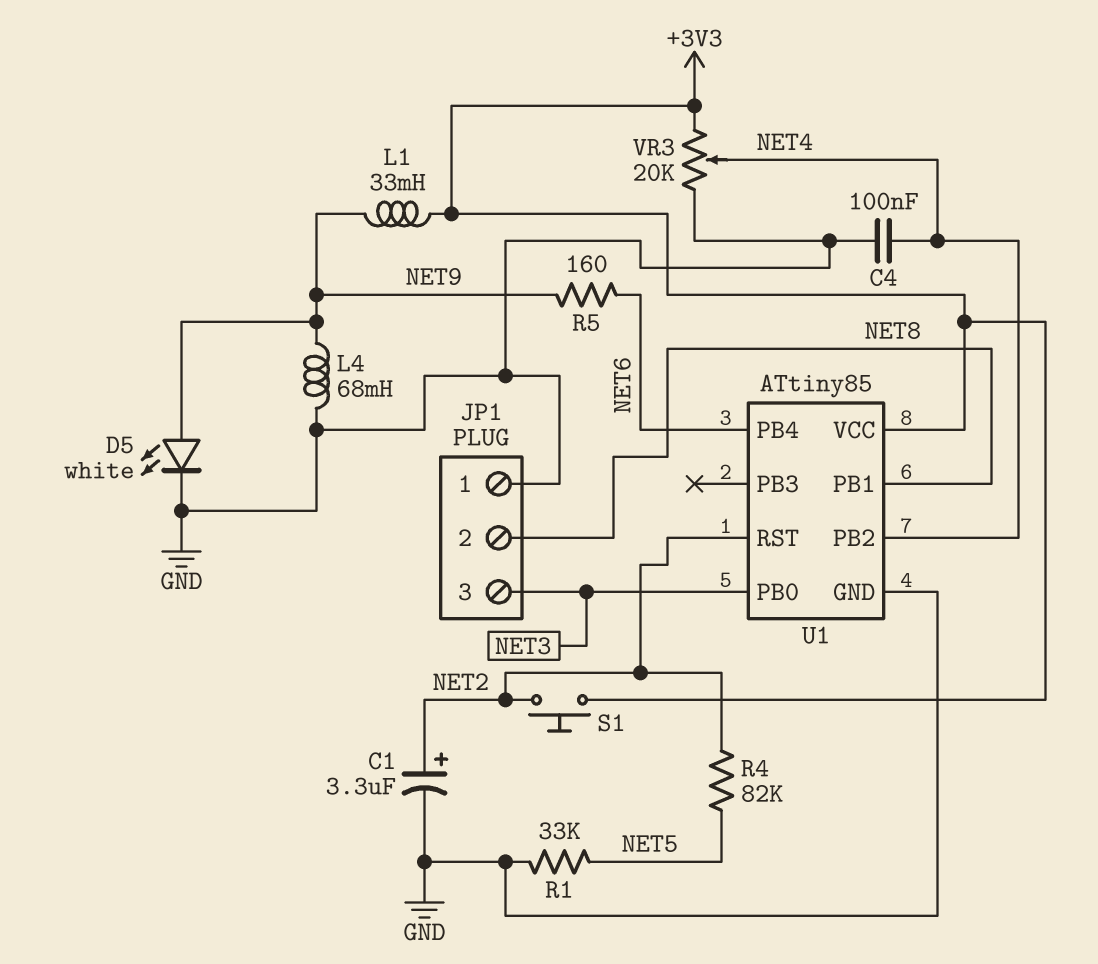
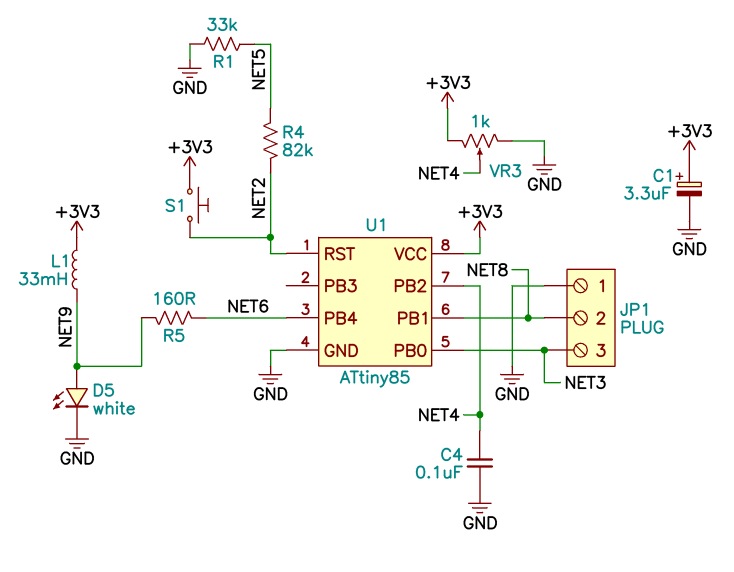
C1: 3.3uF (plus NET2, minus GND) -> 3.3uF (plus +3V3, minus GND)
L4: 68mH (GND, NET9) -> none
VR3: 20k (+3V3, GND, wiper NET4) -> 1k (+3V3, GND, wiper NET4)

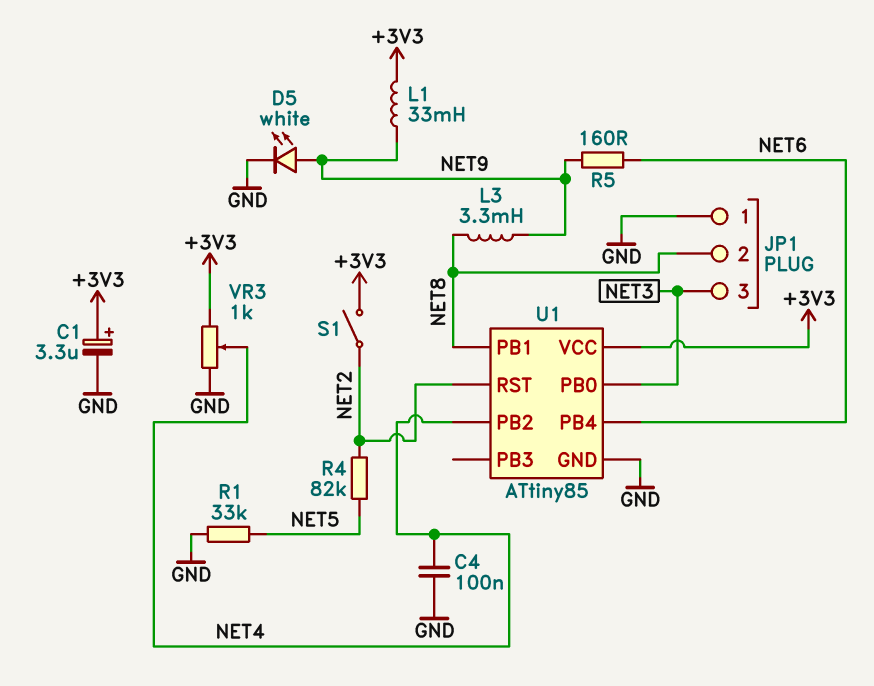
L3: none -> 3.3mH (NET8, NET9)
S1: button (+3V3, NET2) -> switch (+3V3, NET2)

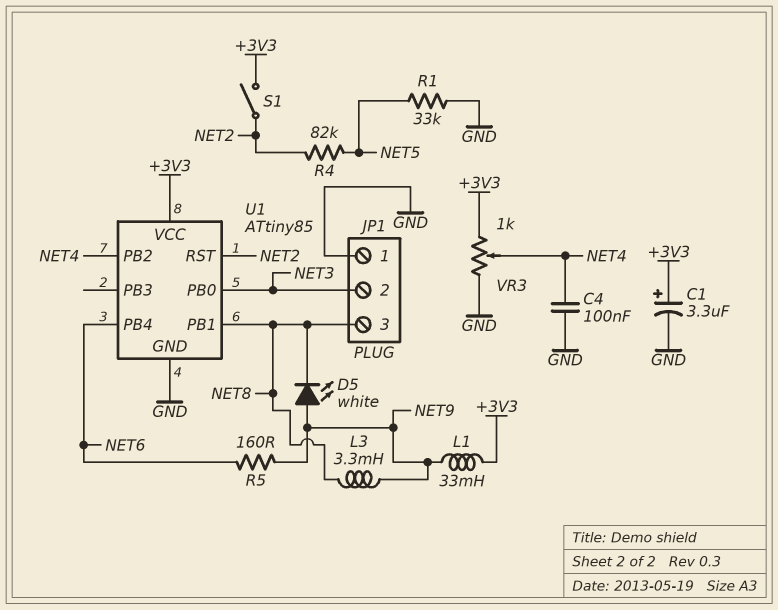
D5: LED white (A NET9, K GND) -> LED white (A NET9, K NET8)
JP1 pin 2: NET8 -> NET3
JP1 pin 3: NET3 -> NET8

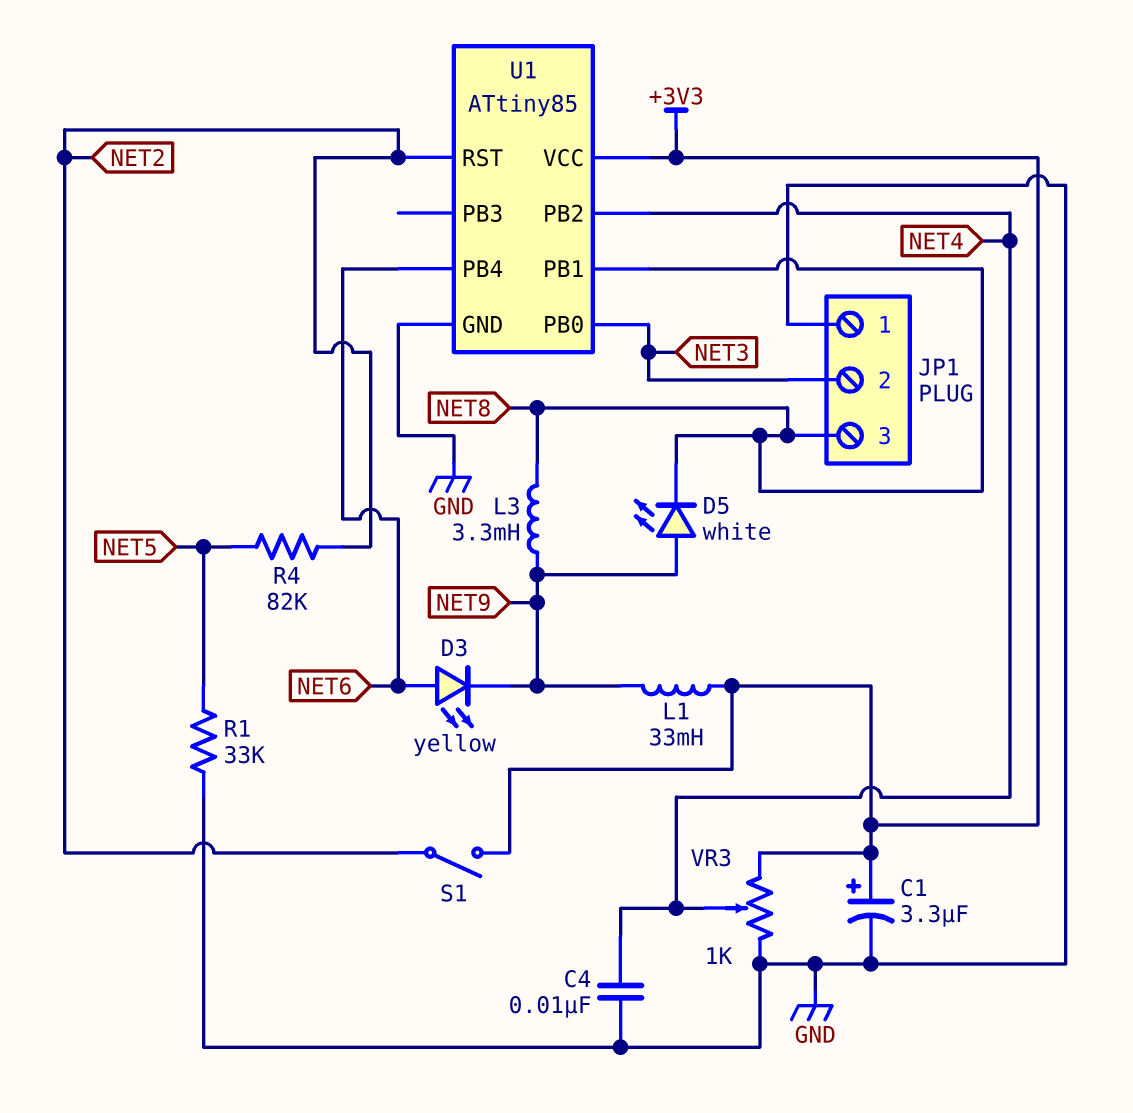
C4: 100nF (GND, NET4) -> 10nF (GND, NET4)
D3: none -> LED yellow (A NET6, K NET9)
R5: 160 (NET6, NET9) -> none

